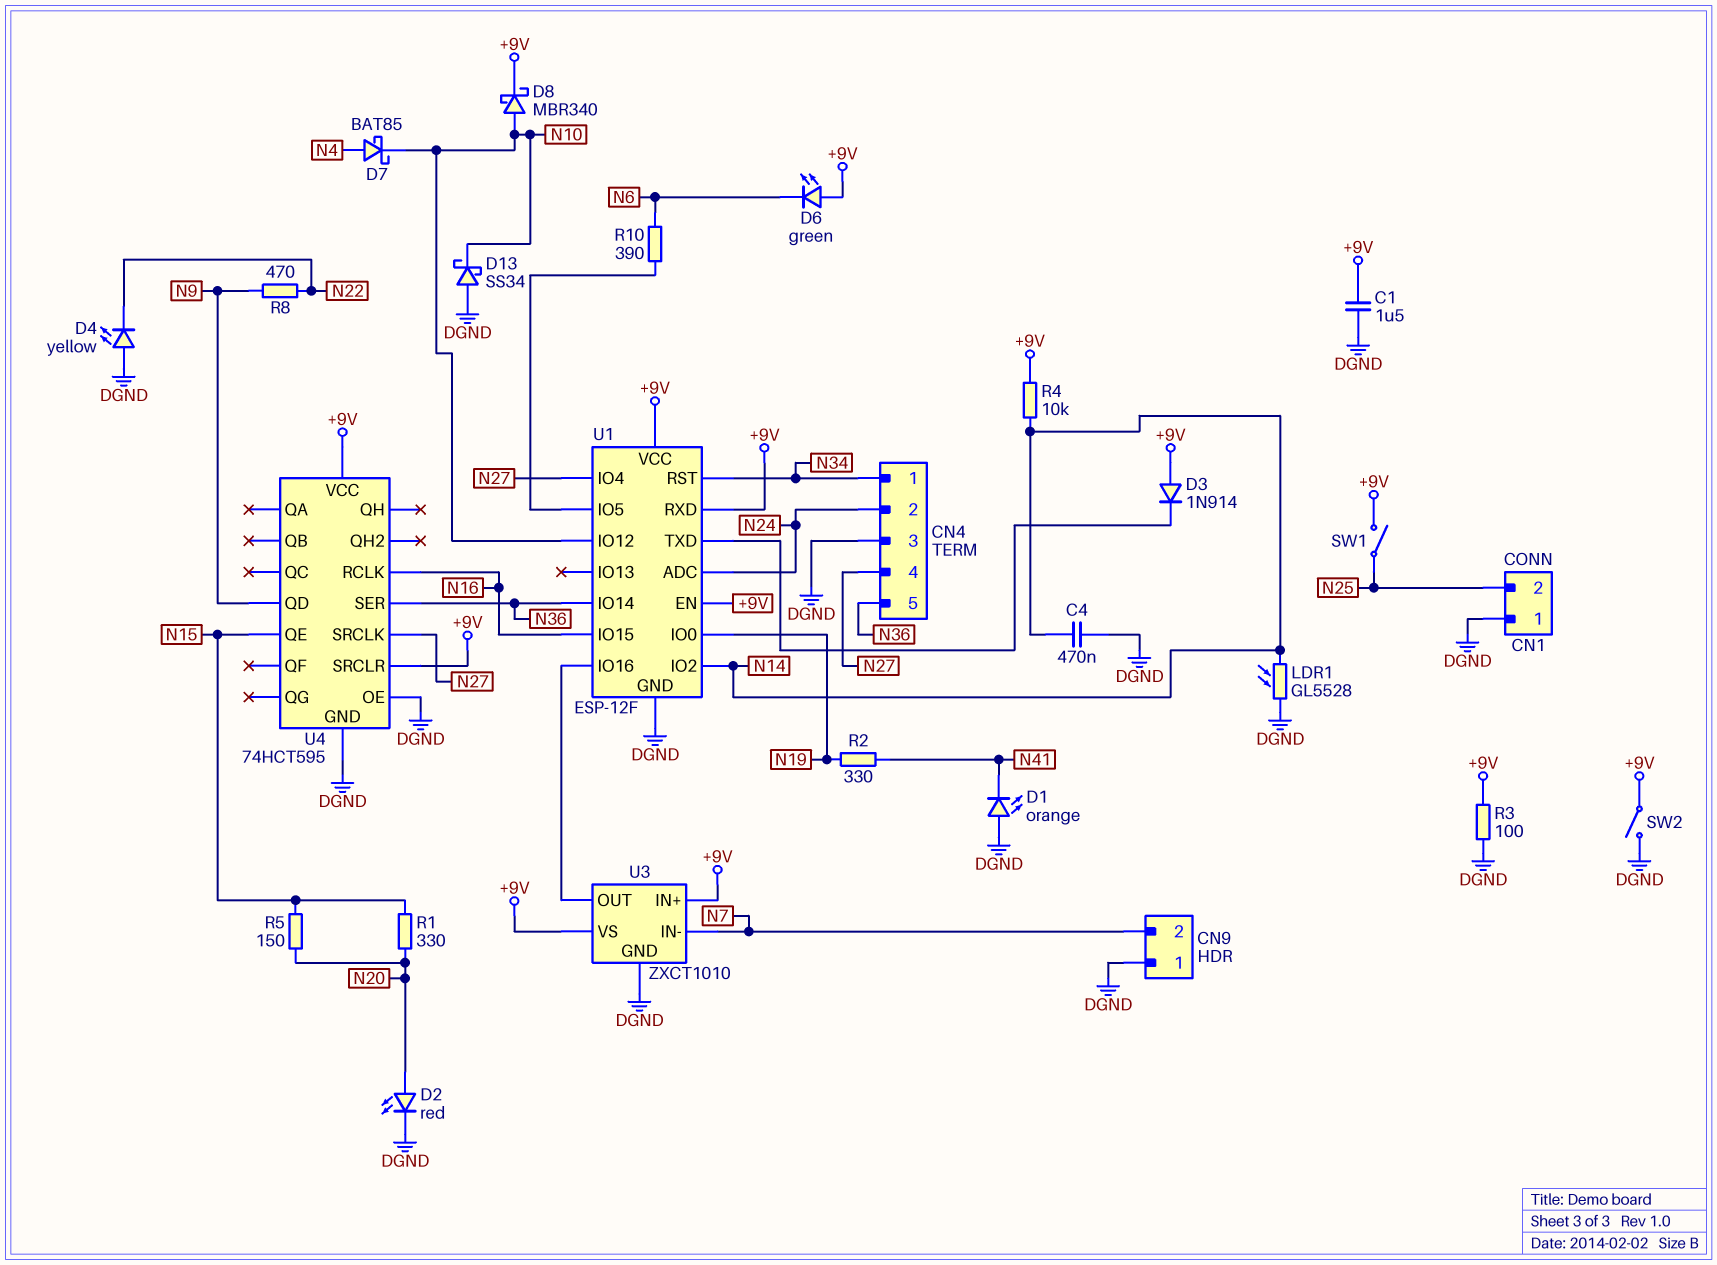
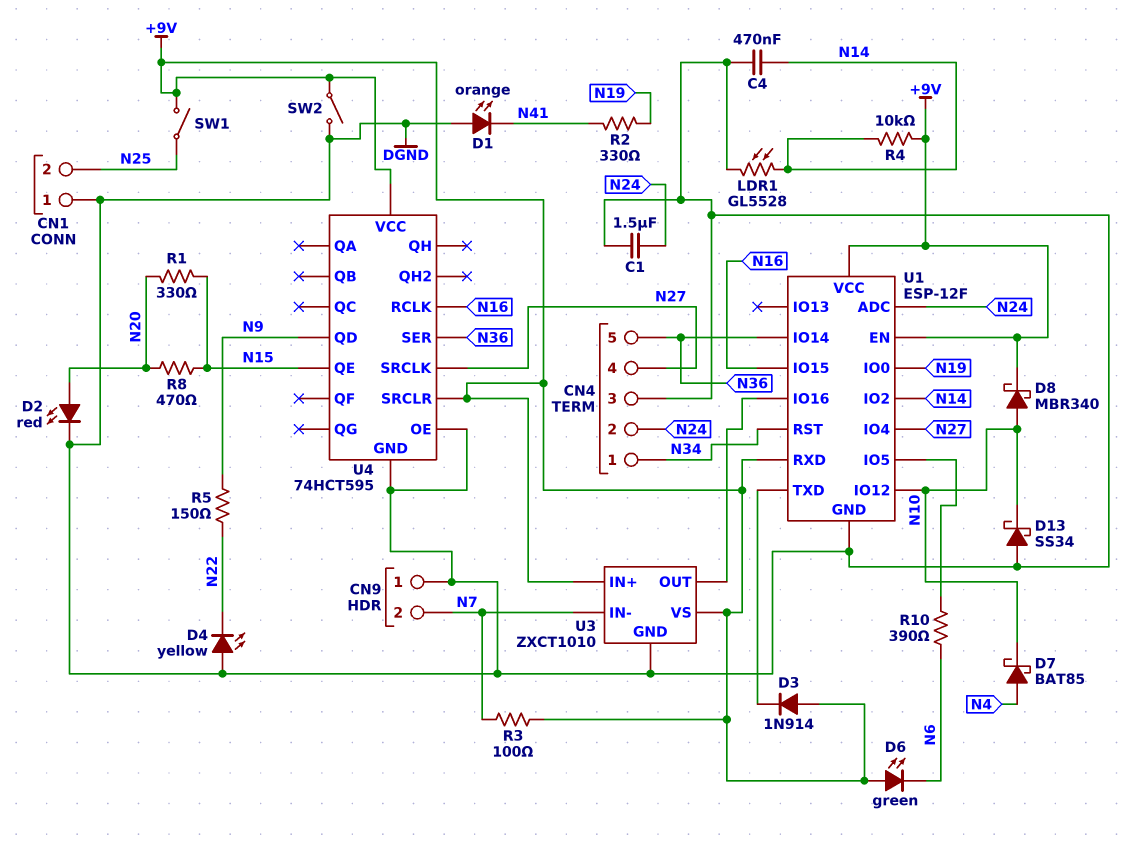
C1: 1.5uF (+9V, DGND) -> 1.5uF (DGND, N24)
R3: 100 (+9V, DGND) -> 100 (+9V, N7)
R5: 150 (N15, N20) -> 150 (N9, N22)
R8: 470 (N9, N22) -> 470 (N15, N20)

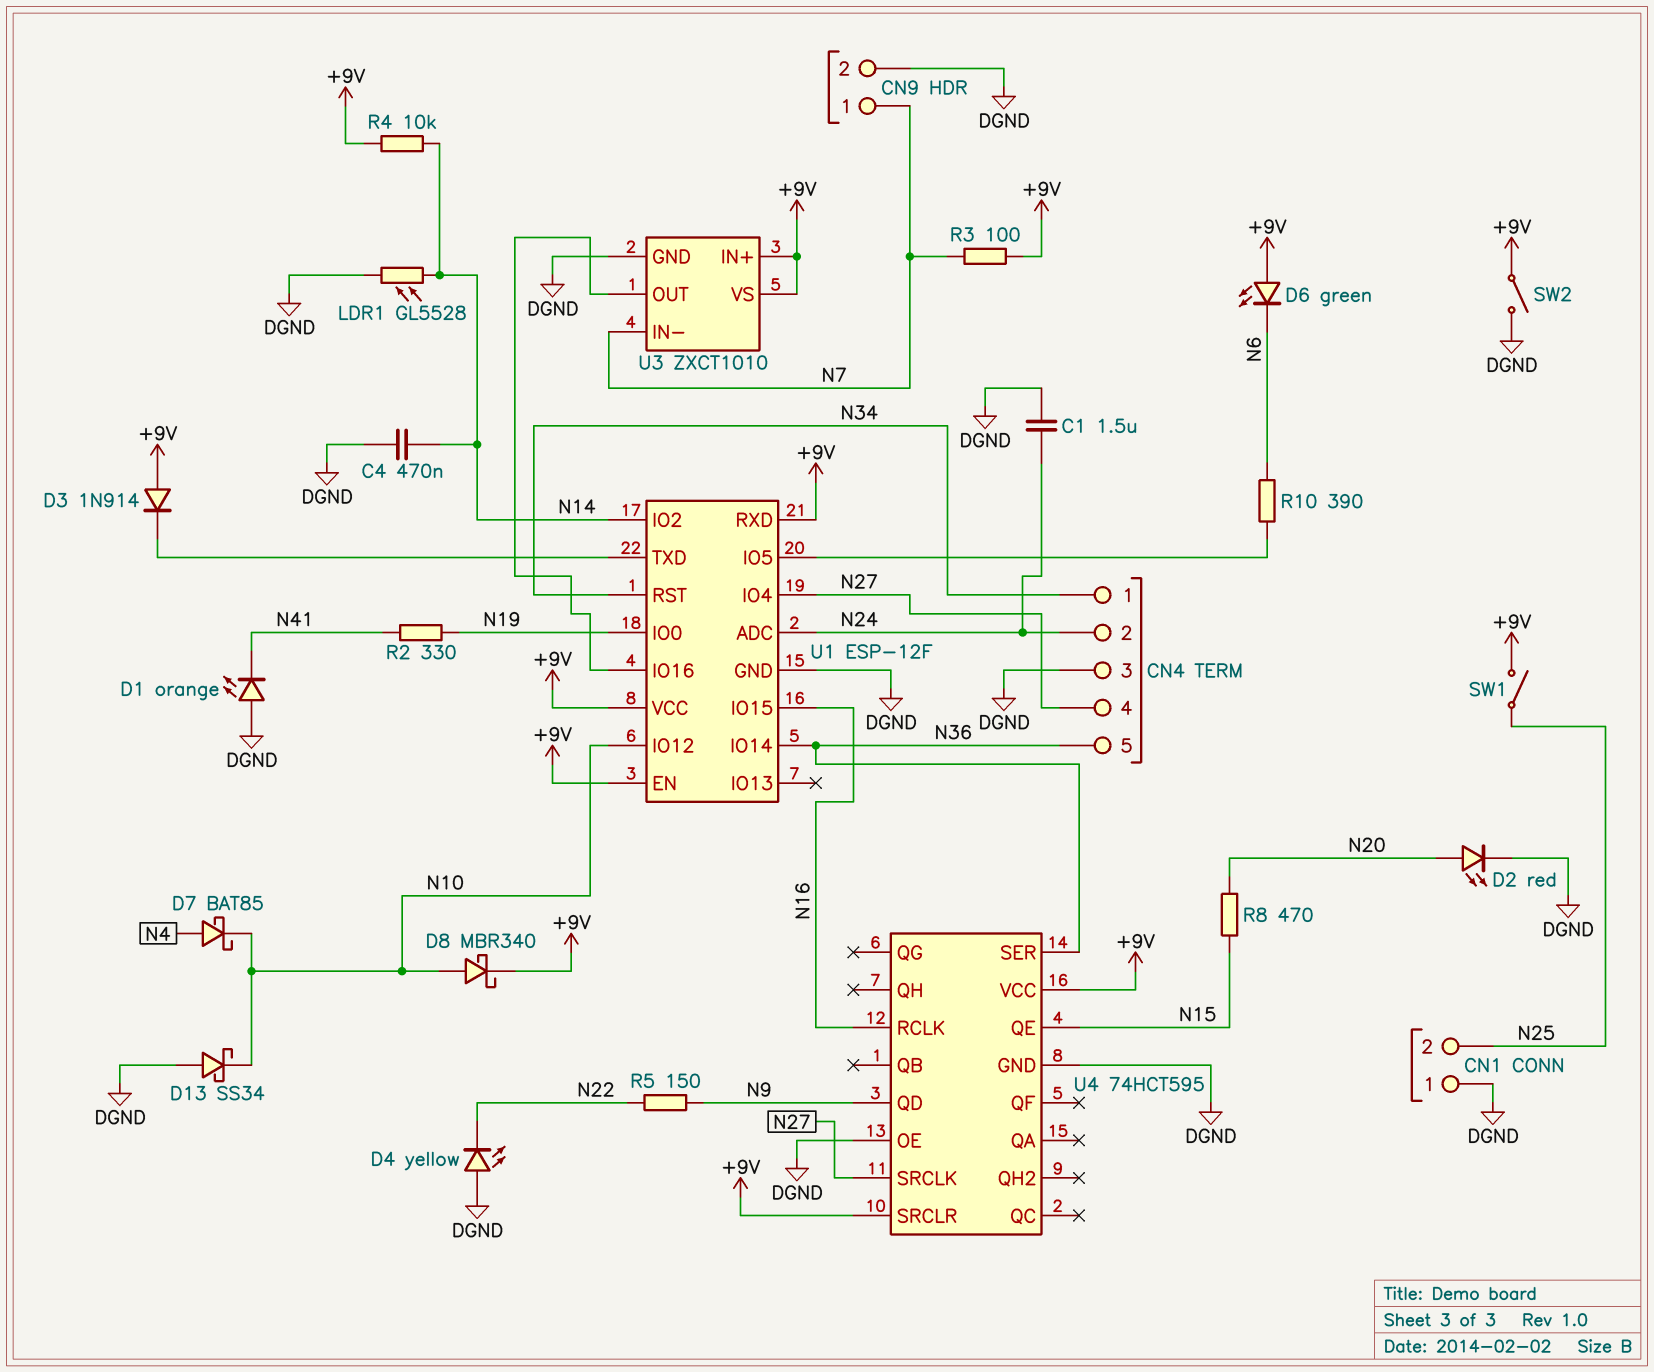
CN9 pin 1: DGND -> N7
CN9 pin 2: N7 -> DGND
R1: 330 (N15, N20) -> none

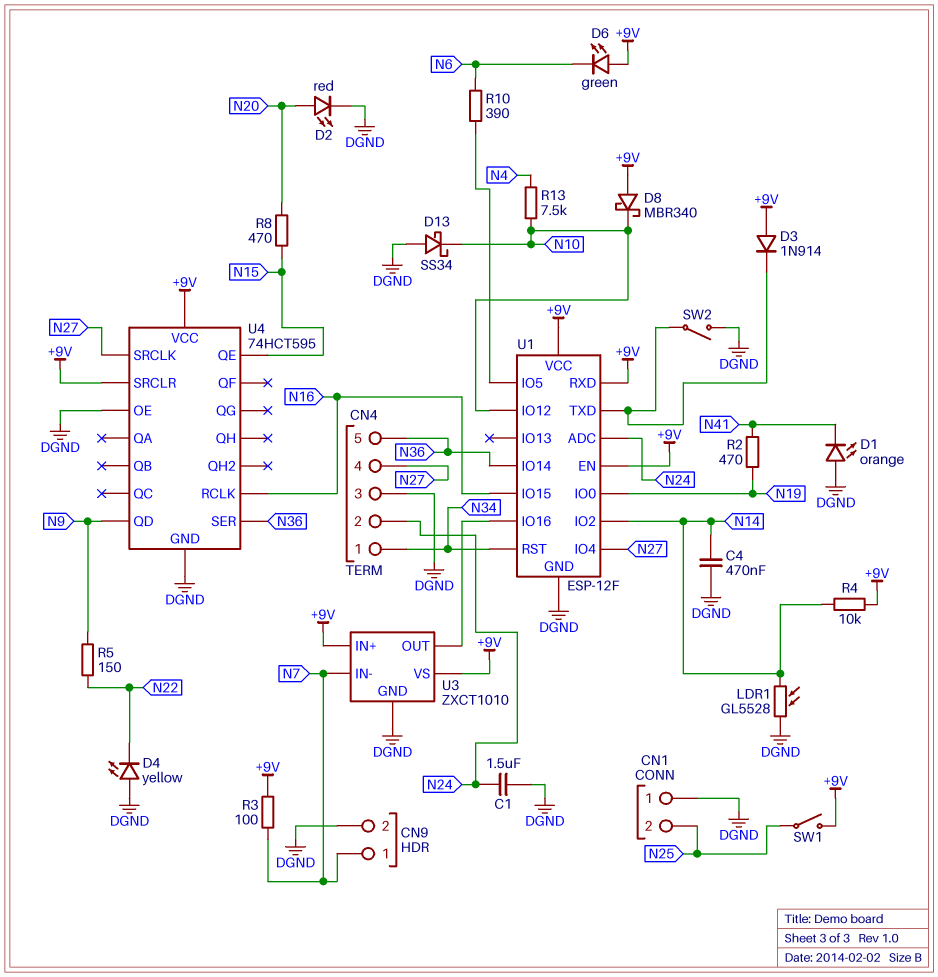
D7: schottky BAT85 (A N4, K N10) -> none
D8: schottky MBR340 (A N10, K +9V) -> schottky MBR340 (A +9V, K N10)
R2: 330 (N19, N41) -> 470 (N19, N41)
R13: none -> 7.5k (N4, N10)
SW2: switch (+9V, DGND) -> switch (DGND, U1/TXD)

